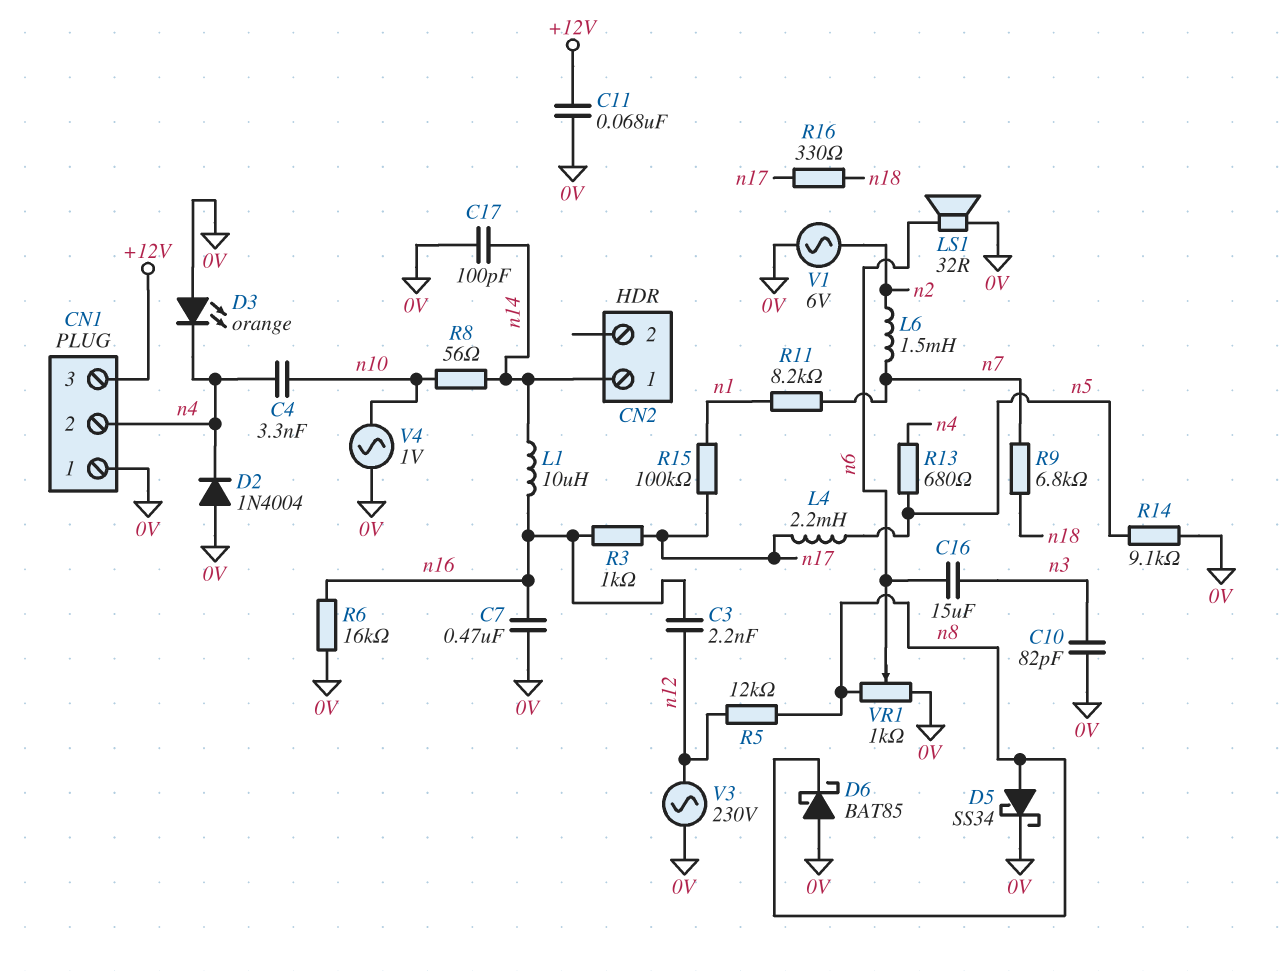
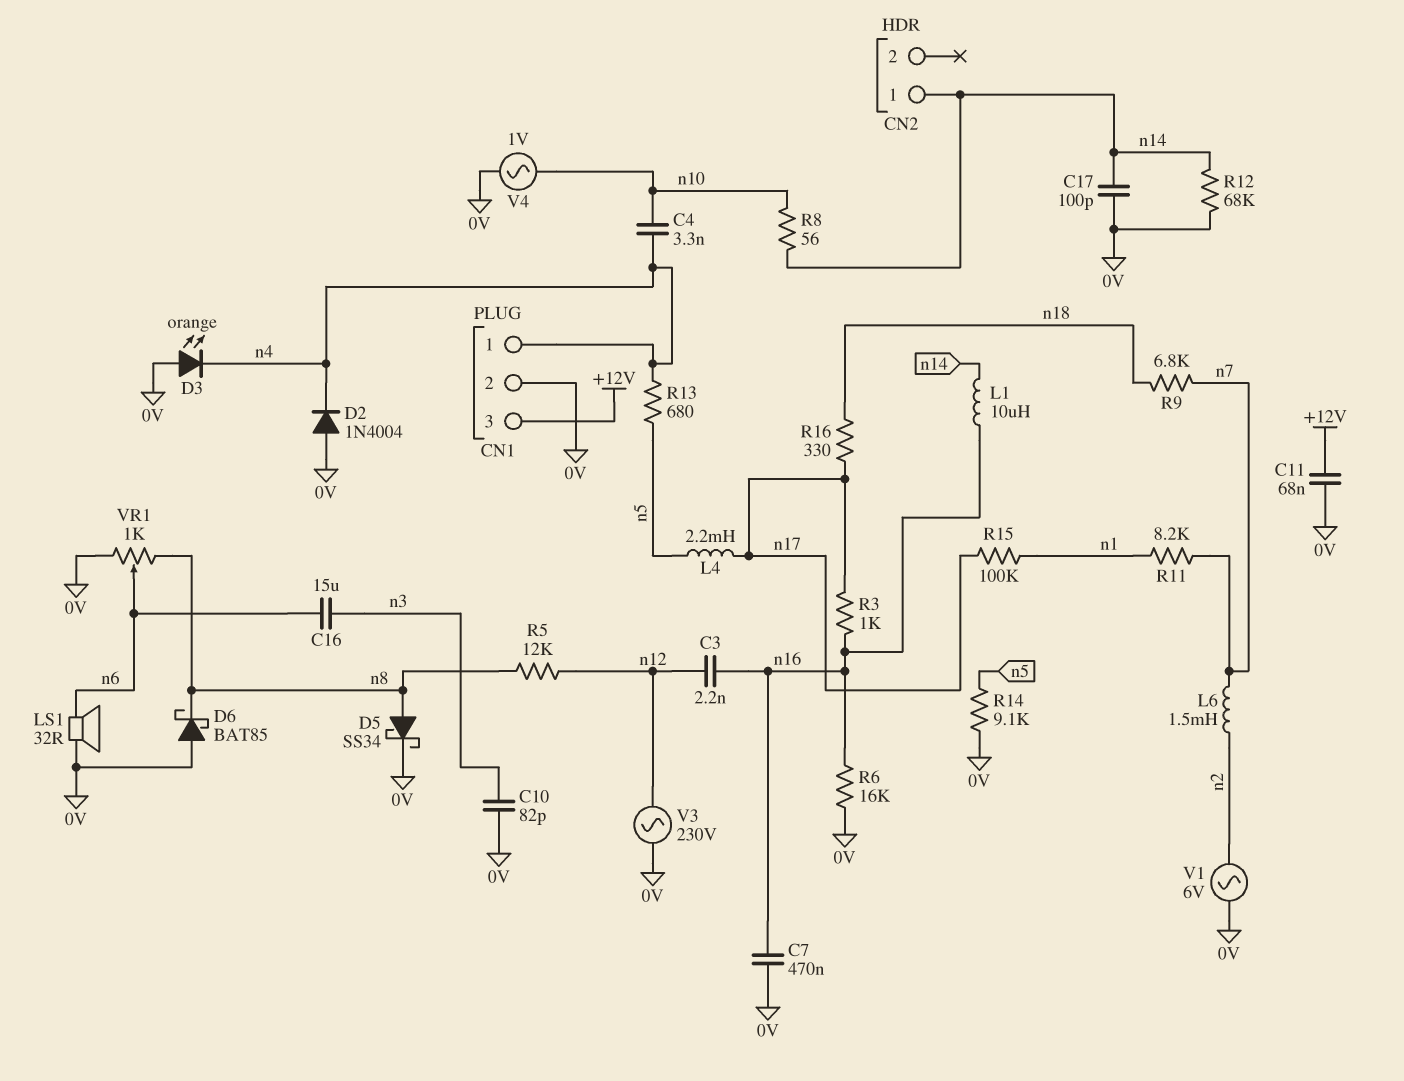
CN1 pin 1: 0V -> n4
CN1 pin 2: n4 -> 0V
R12: none -> 68k (0V, n14)

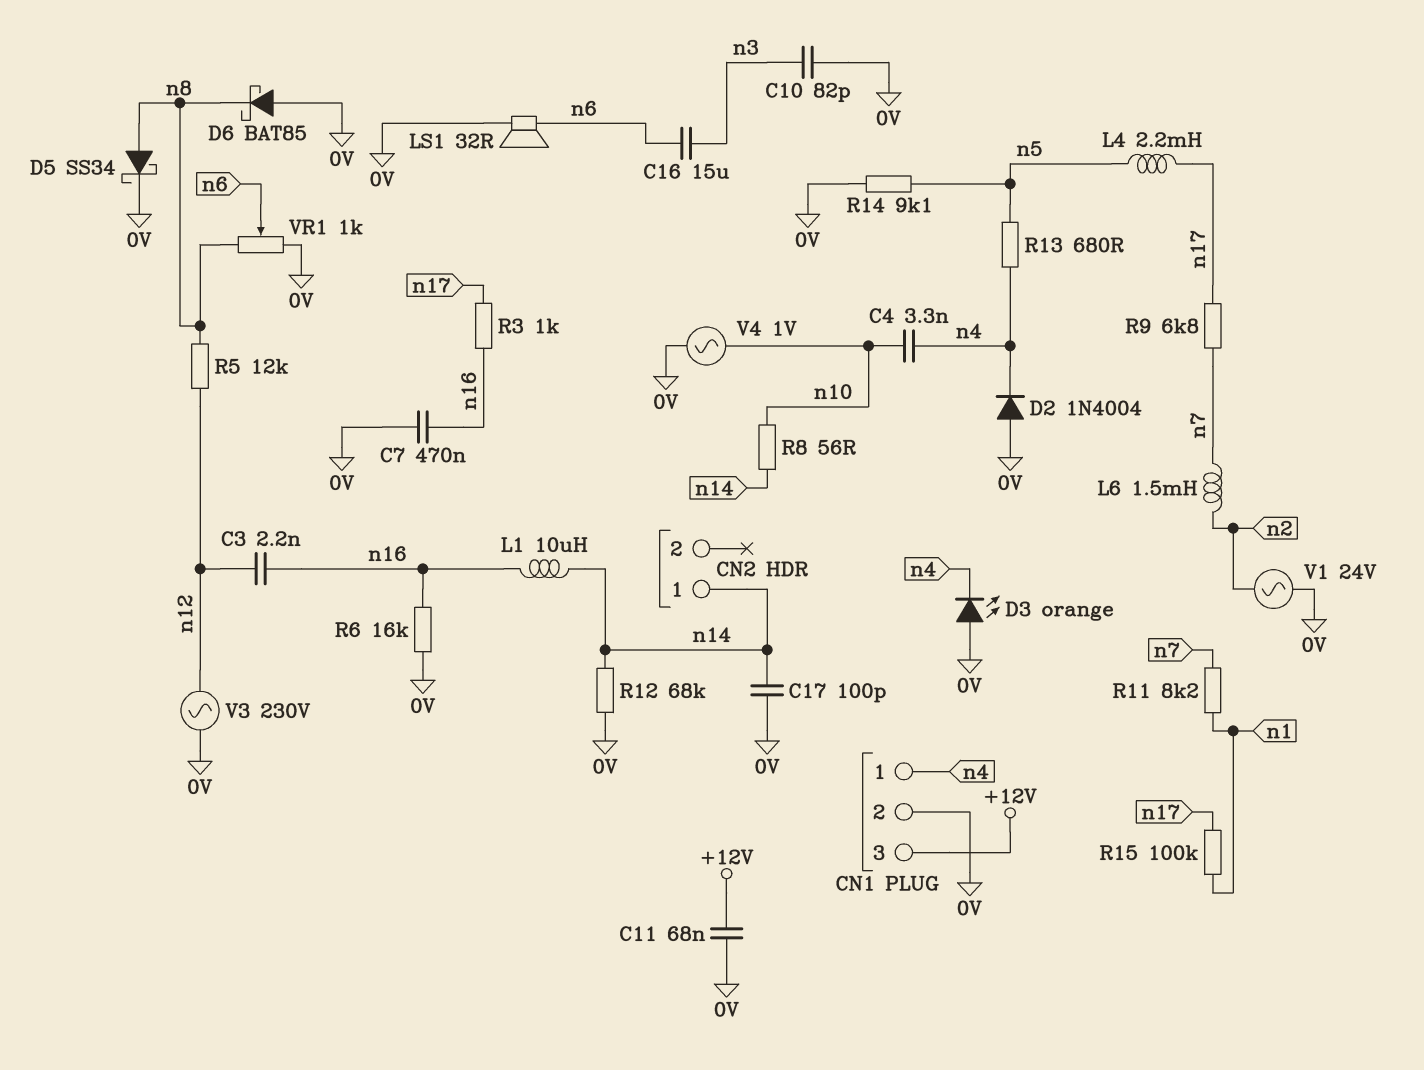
R9: 6.8k (n7, n18) -> 6.8k (n7, n17)
R16: 330 (n17, n18) -> none
V1: AC 6V (0V, n2) -> AC 24V (0V, n2)

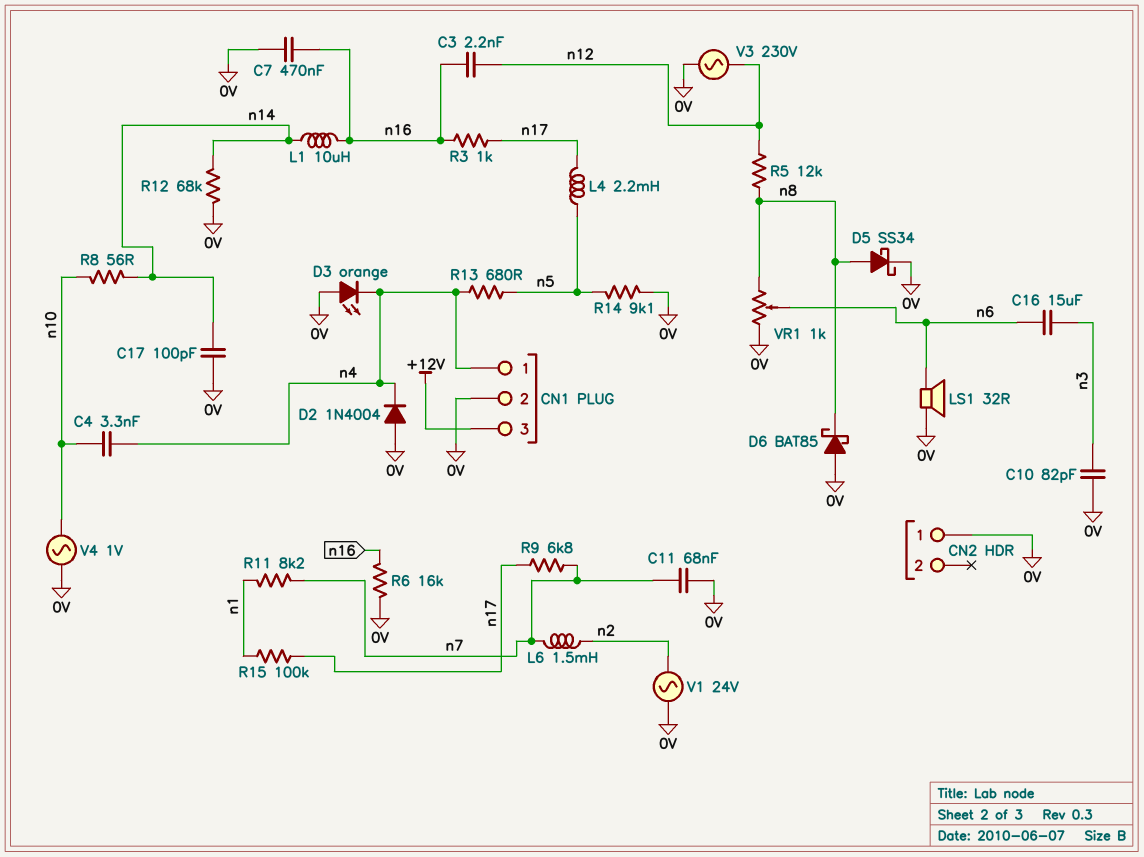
C11: 68nF (+12V, 0V) -> 68nF (0V, n7)
CN2 pin 1: n14 -> 0V

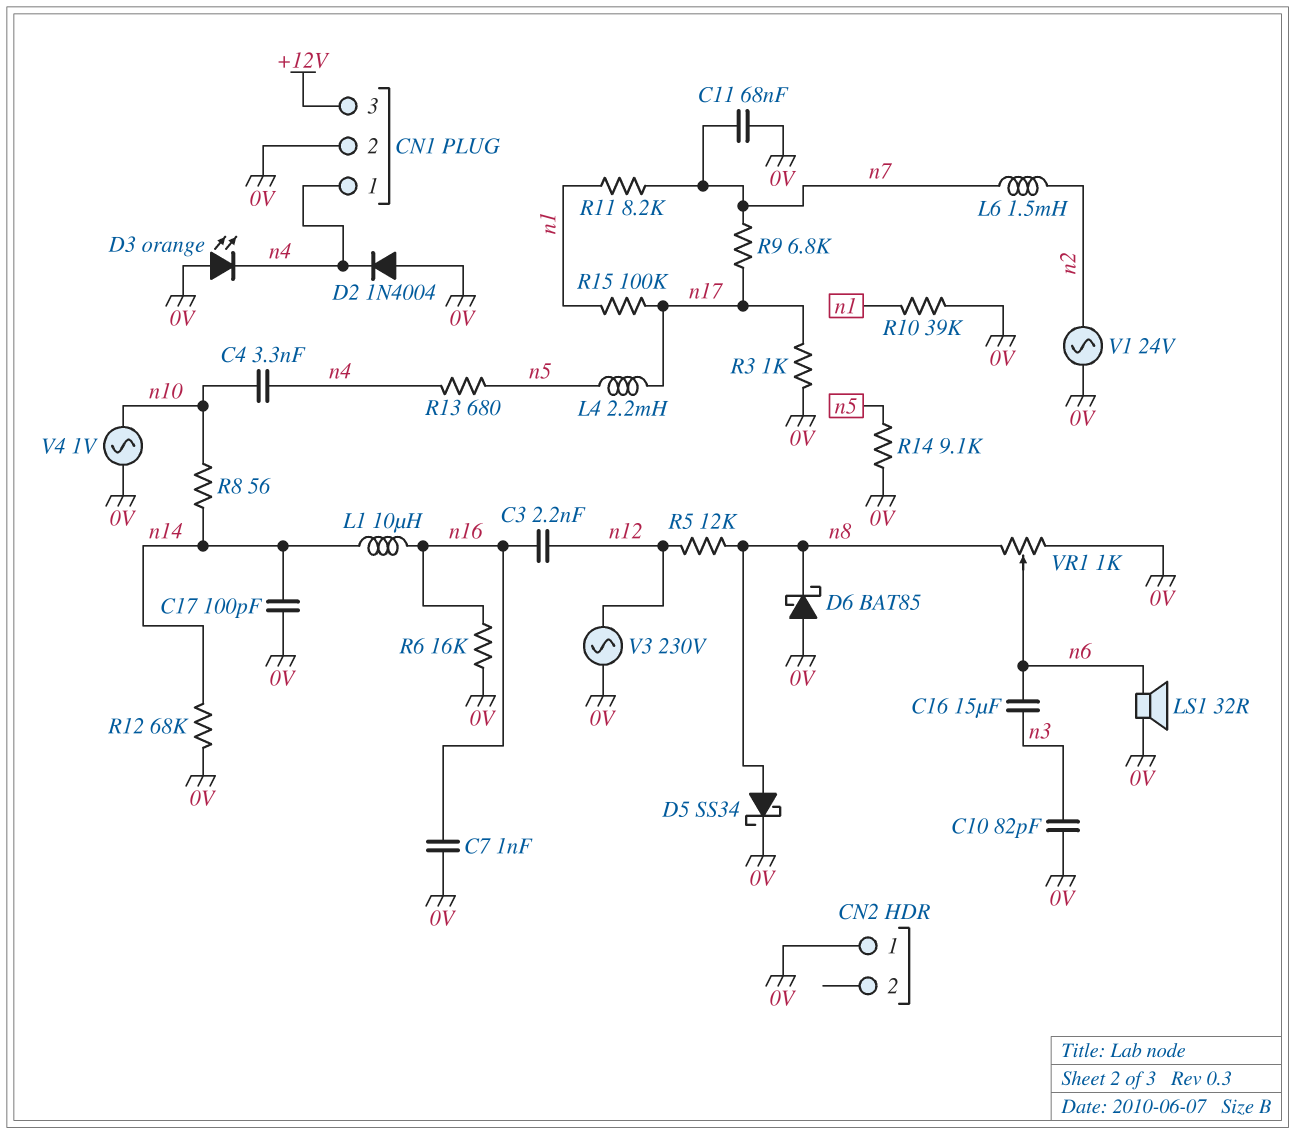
C7: 470nF (0V, n16) -> 1nF (0V, n16)
R3: 1k (n16, n17) -> 1k (0V, n17)
R10: none -> 39k (0V, n1)

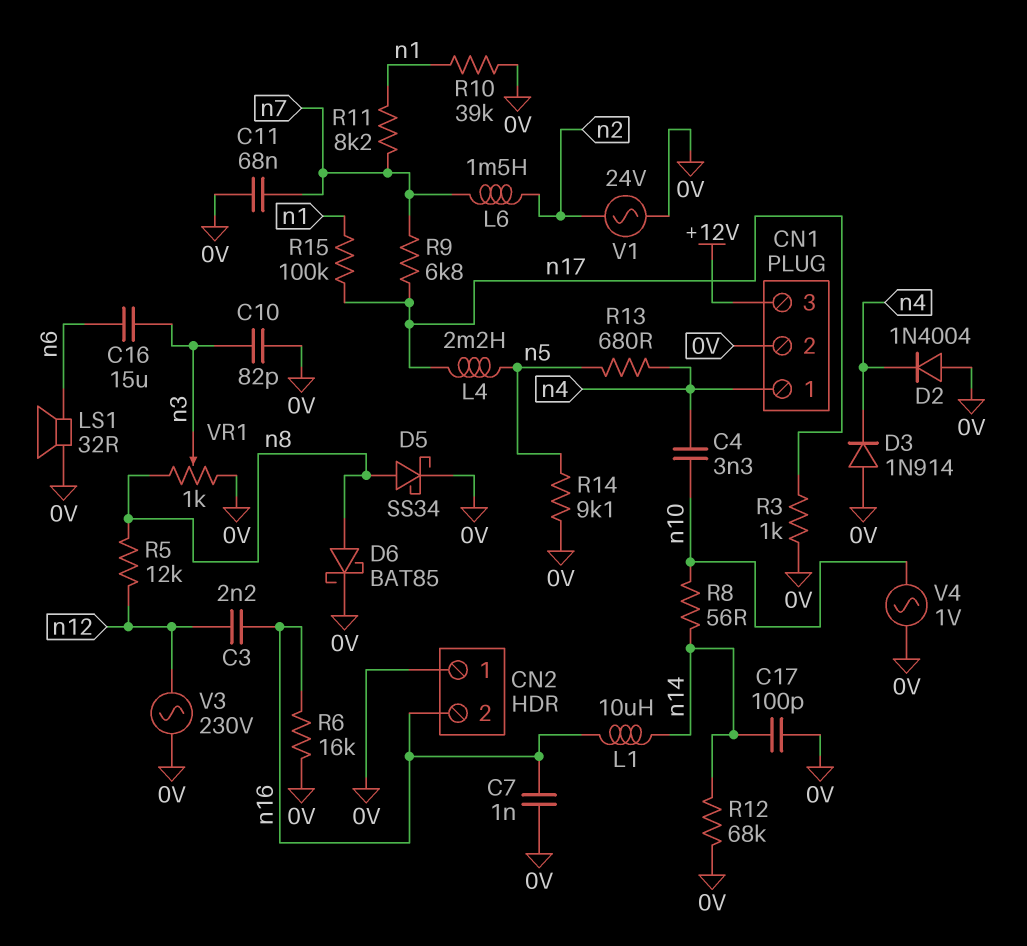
CN2 pin 2: none -> n16
D3: LED orange (A 0V, K n4) -> diode 1N914 (A 0V, K n4)
D6: schottky BAT85 (A 0V, K n8) -> schottky BAT85 (A n8, K 0V)
VR1: 1k (0V, n8, wiper n6) -> 1k (0V, n8, wiper n3)

